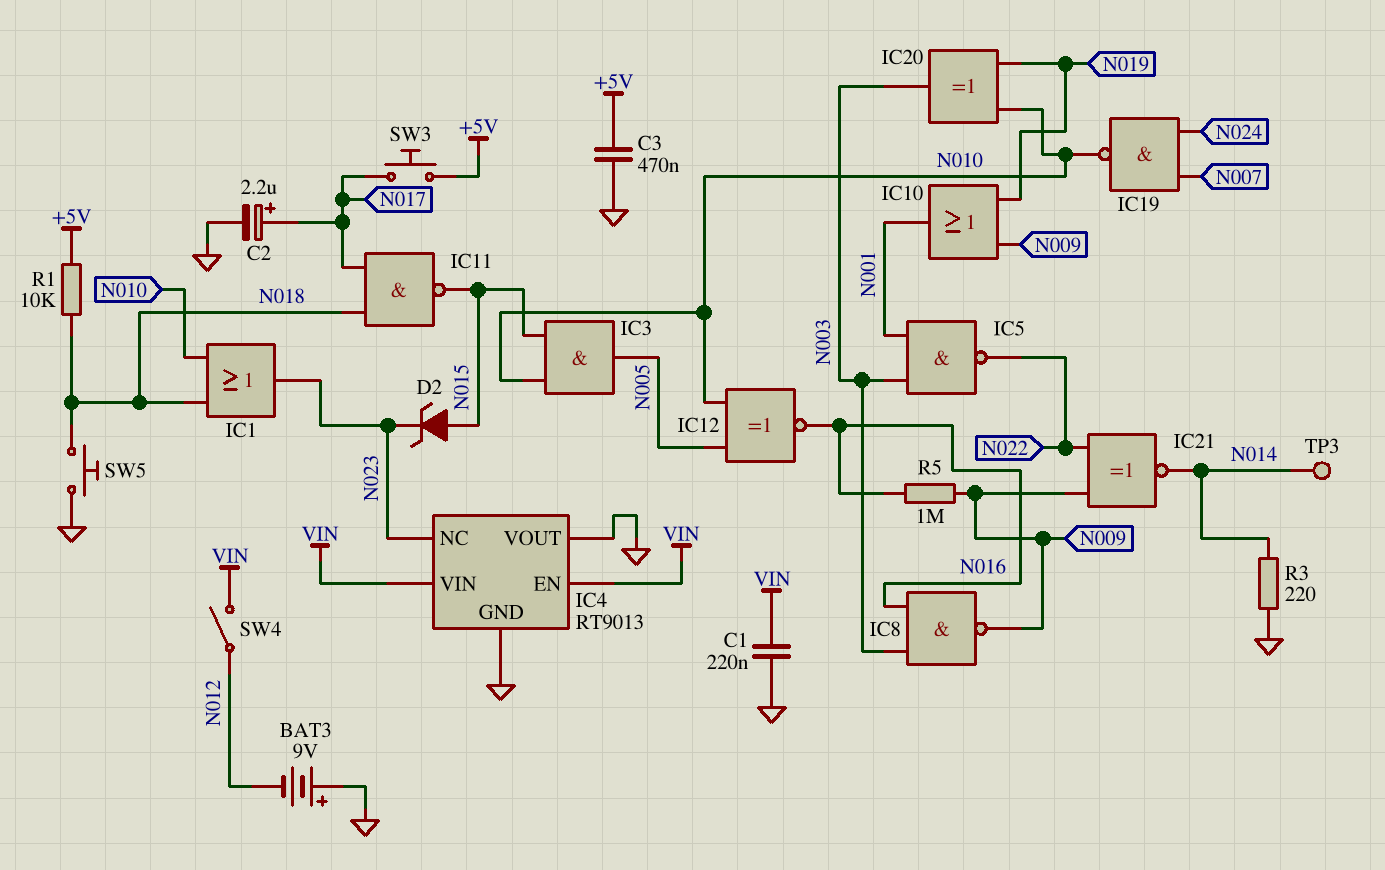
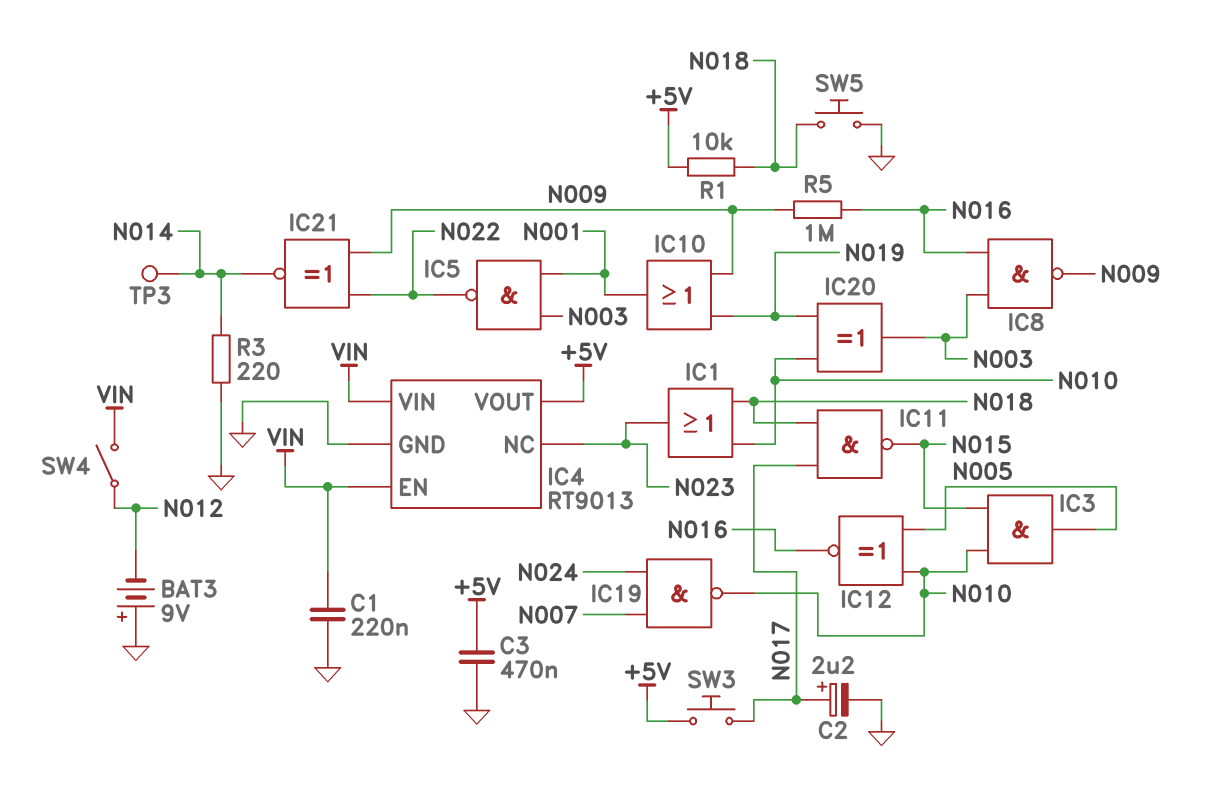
D2: zener (A N015, K N023) -> none
IC4 pin VOUT: GND -> +5V

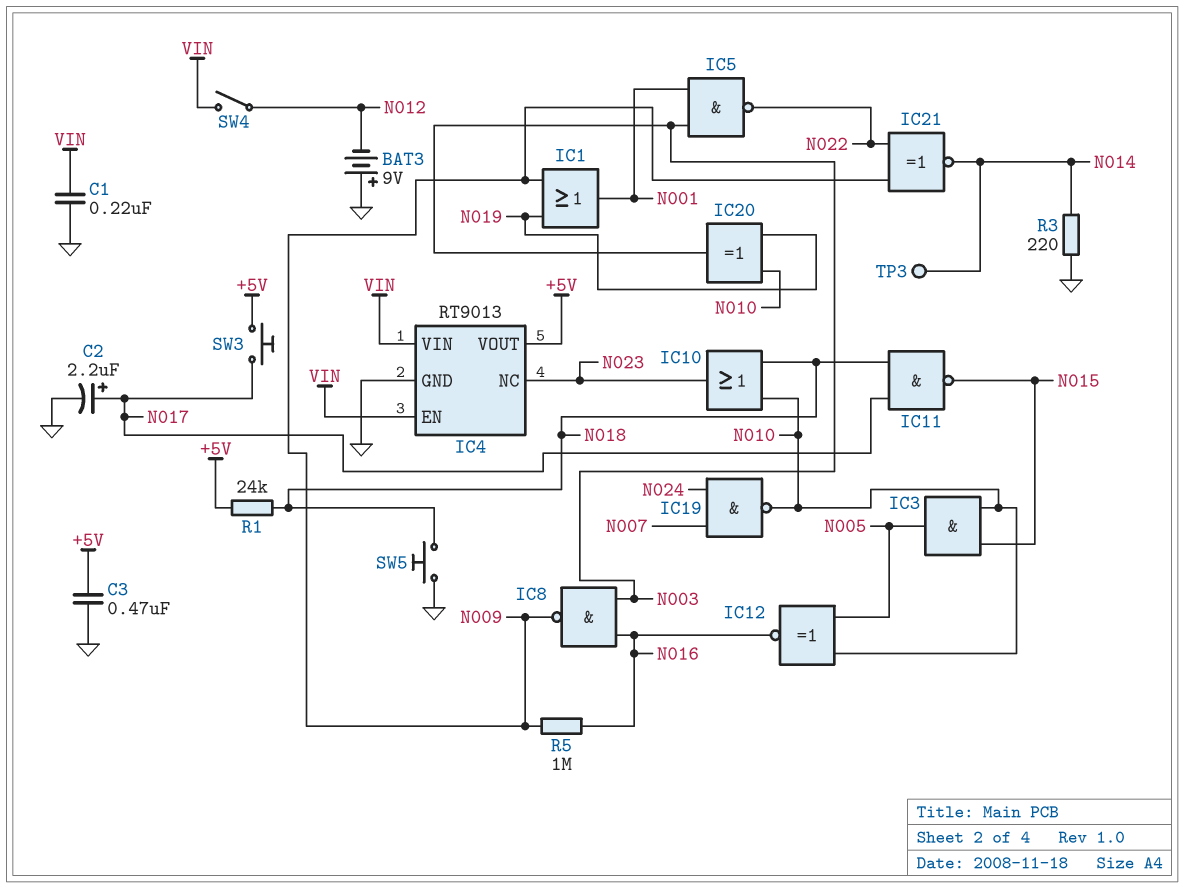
IC1: OR (in N010, in N018, out N023) -> OR (in N009, in N019, out N001)
IC10: OR (in N009, in N019, out N001) -> OR (in N010, in N018, out N023)
R1: 10k (+5V, N018) -> 24k (+5V, N018)

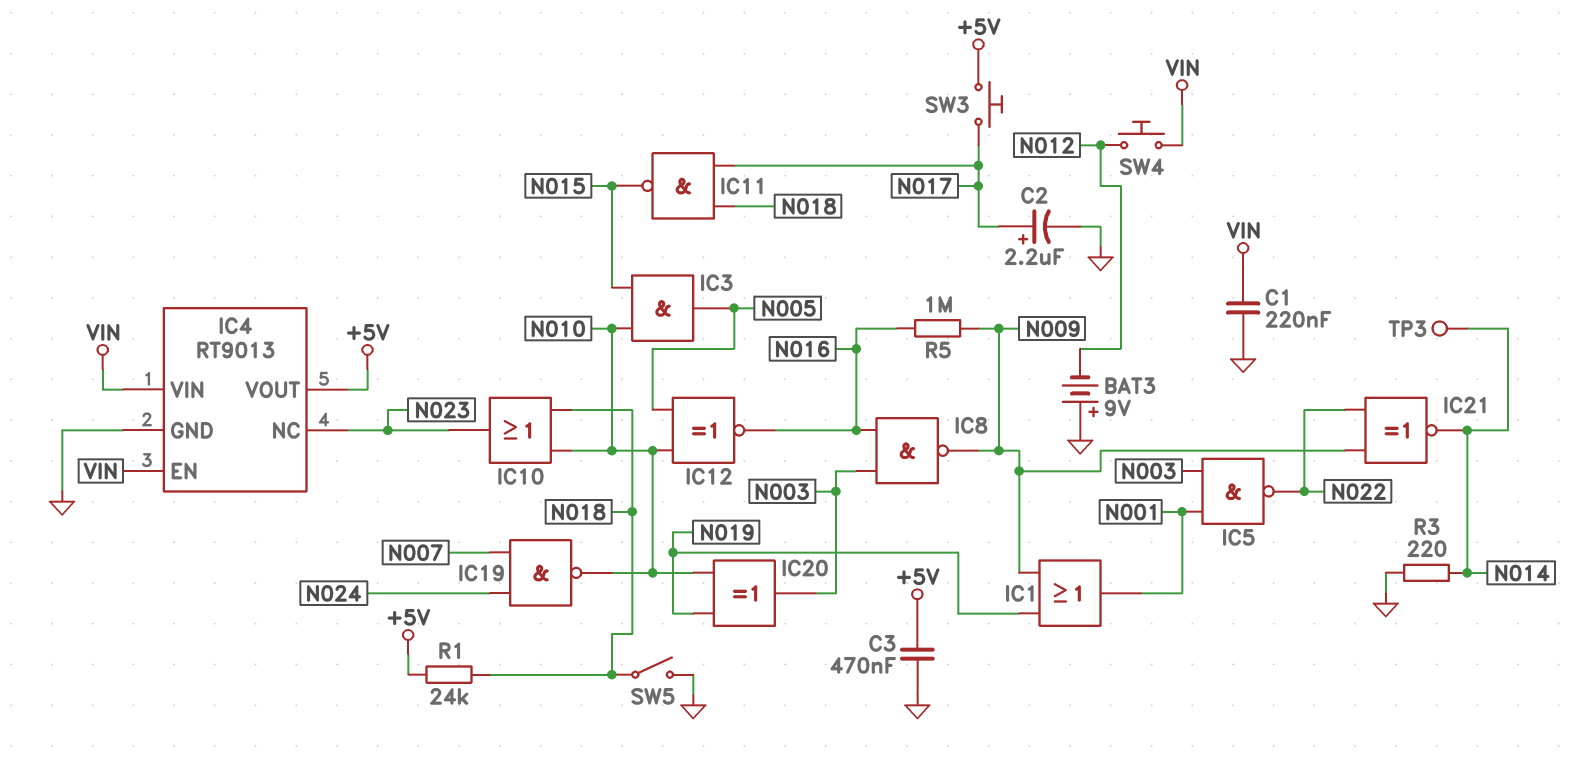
SW4: switch (N012, VIN) -> button (N012, VIN)
SW5: button (GND, N018) -> switch (GND, N018)

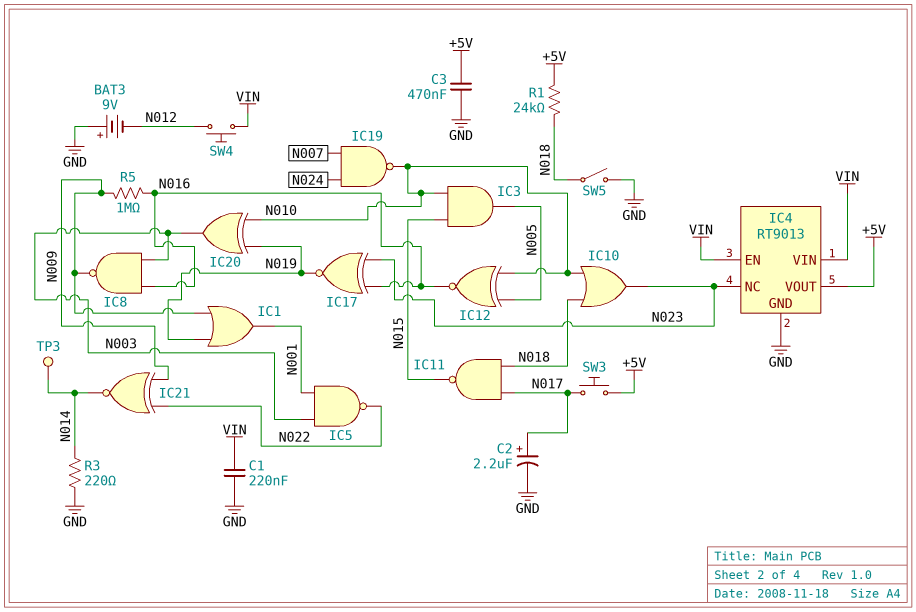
IC17: none -> XNOR (in N016, in N023, out N019)

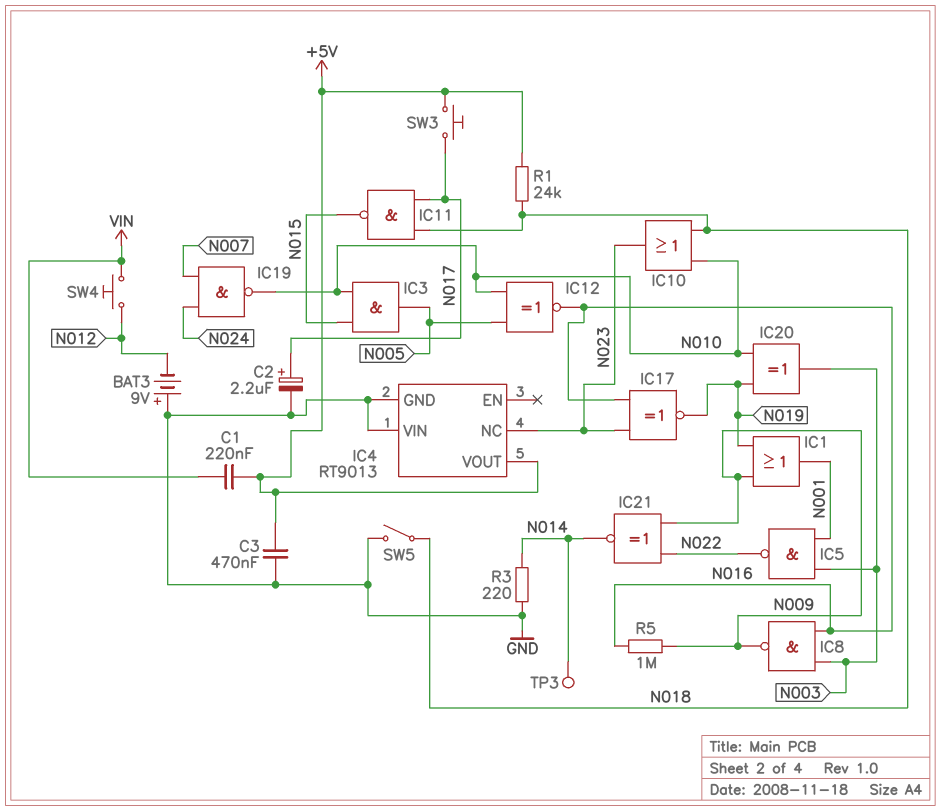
C1: 220nF (GND, VIN) -> 220nF (+5V, VIN)
IC4 pin EN: VIN -> none
IC4 pin VIN: VIN -> GND

